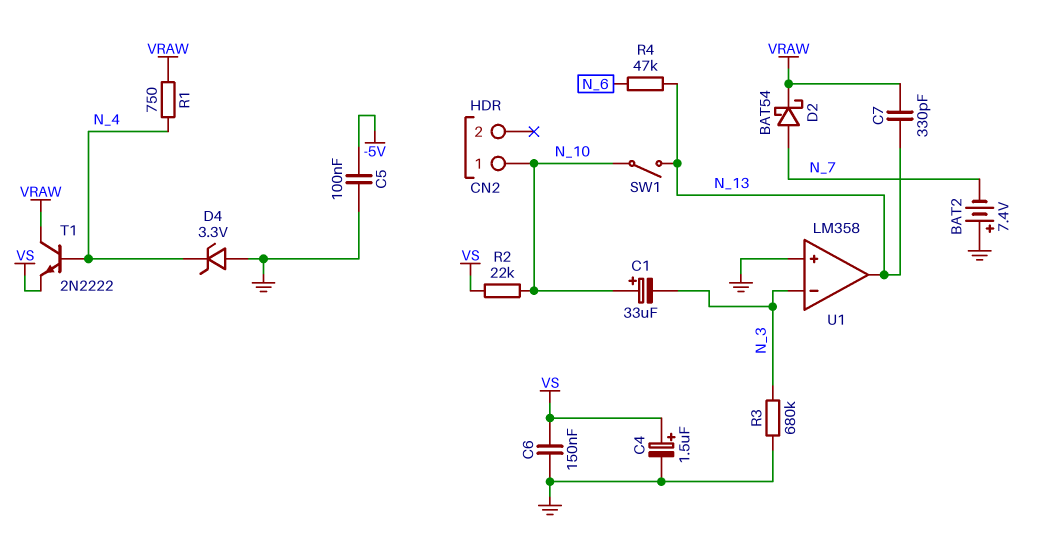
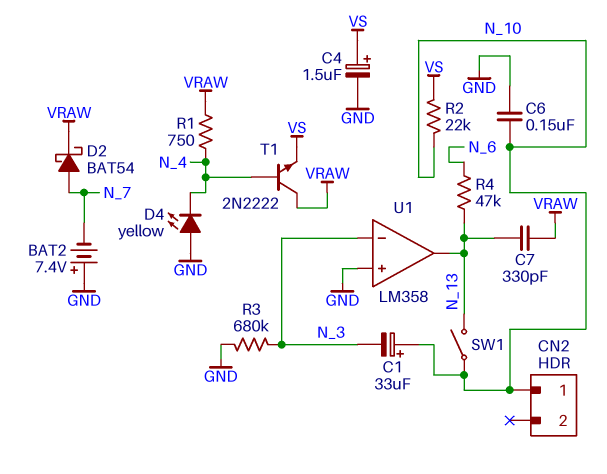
C5: 100nF (-5V, GND) -> none
C6: 150nF (GND, VS) -> 150nF (GND, N_10)
D4: zener 3.3V (A GND, K N_4) -> LED yellow (A GND, K N_4)

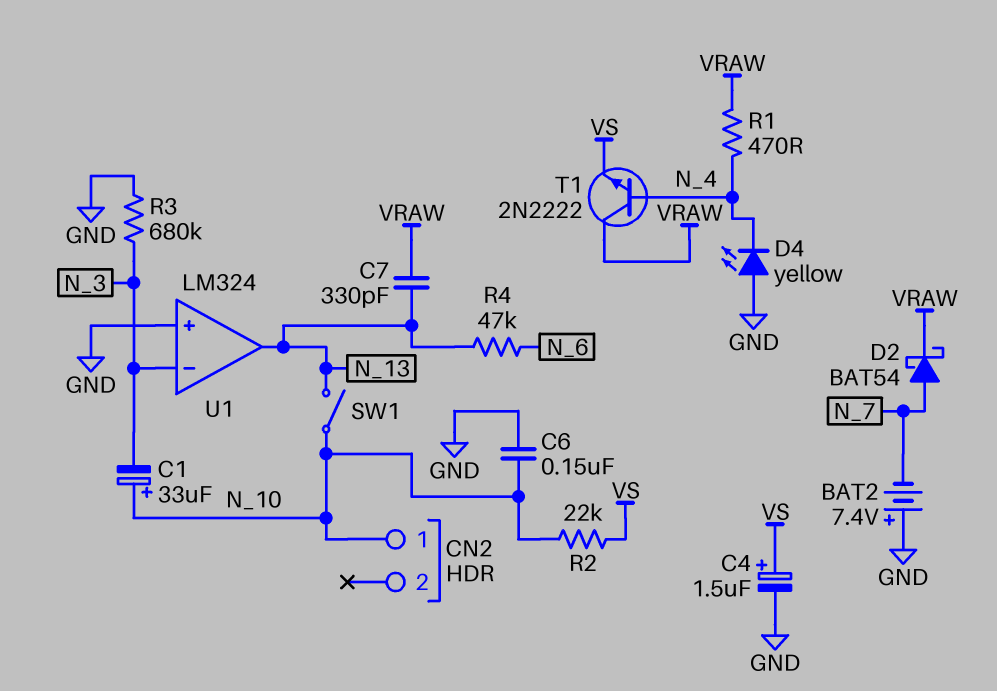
R1: 750 (N_4, VRAW) -> 470 (N_4, VRAW)
U1: LM358 -> LM324

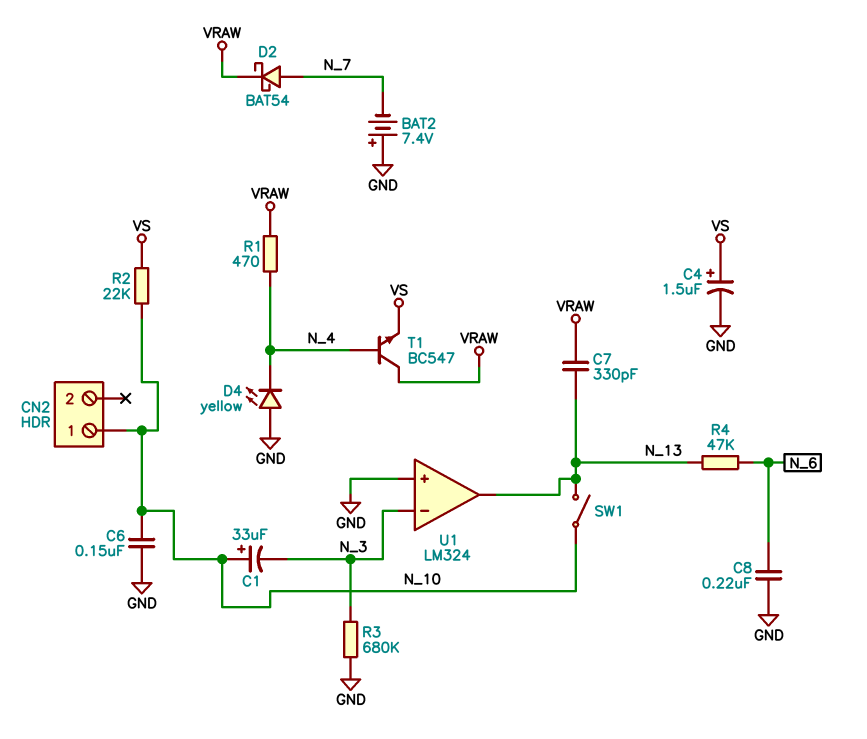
C8: none -> 220nF (GND, N_6)
T1: NPN 2N2222 (B N_4, C VRAW, E VS) -> NPN BC547 (B N_4, C VRAW, E VS)

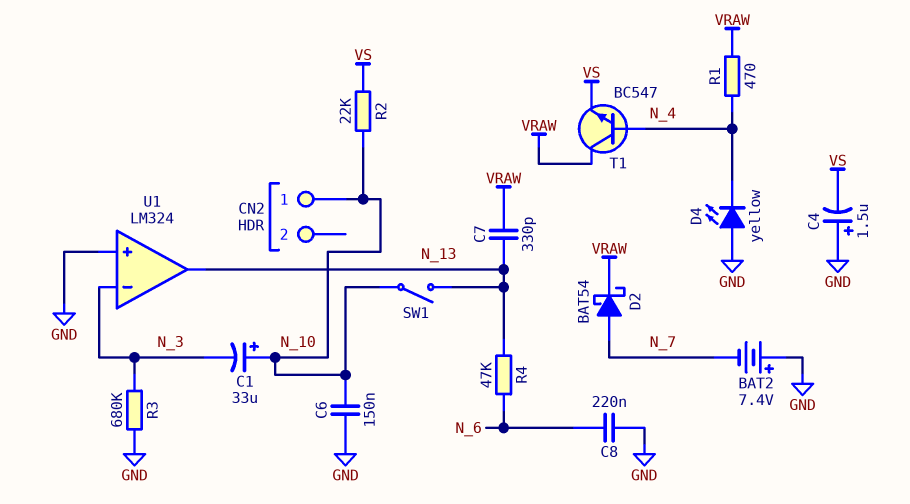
C4: 1.5uF (plus VS, minus GND) -> 1.5uF (plus GND, minus VS)

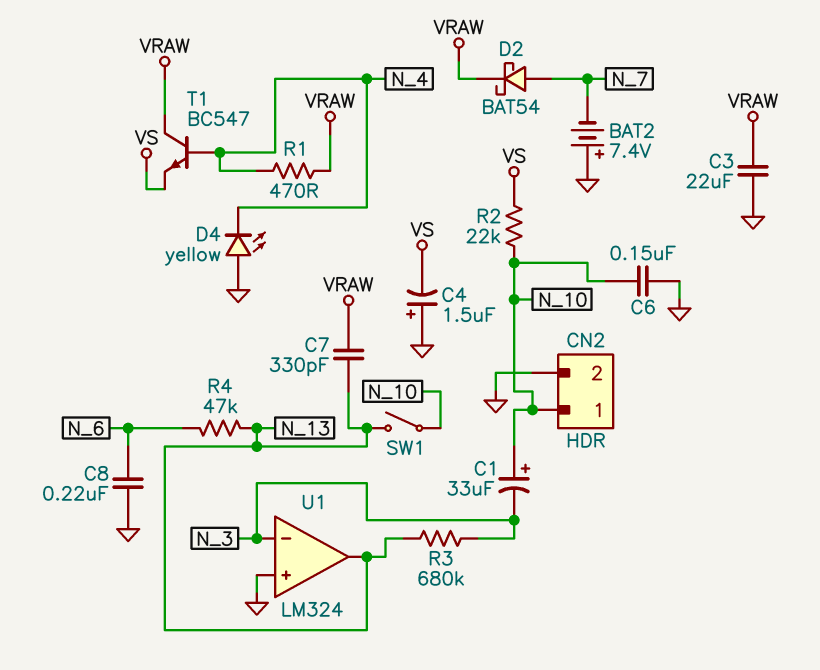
C3: none -> 22uF (GND, VRAW)
CN2 pin 2: none -> GND
R3: 680k (GND, N_3) -> 680k (N_3, N_13)

